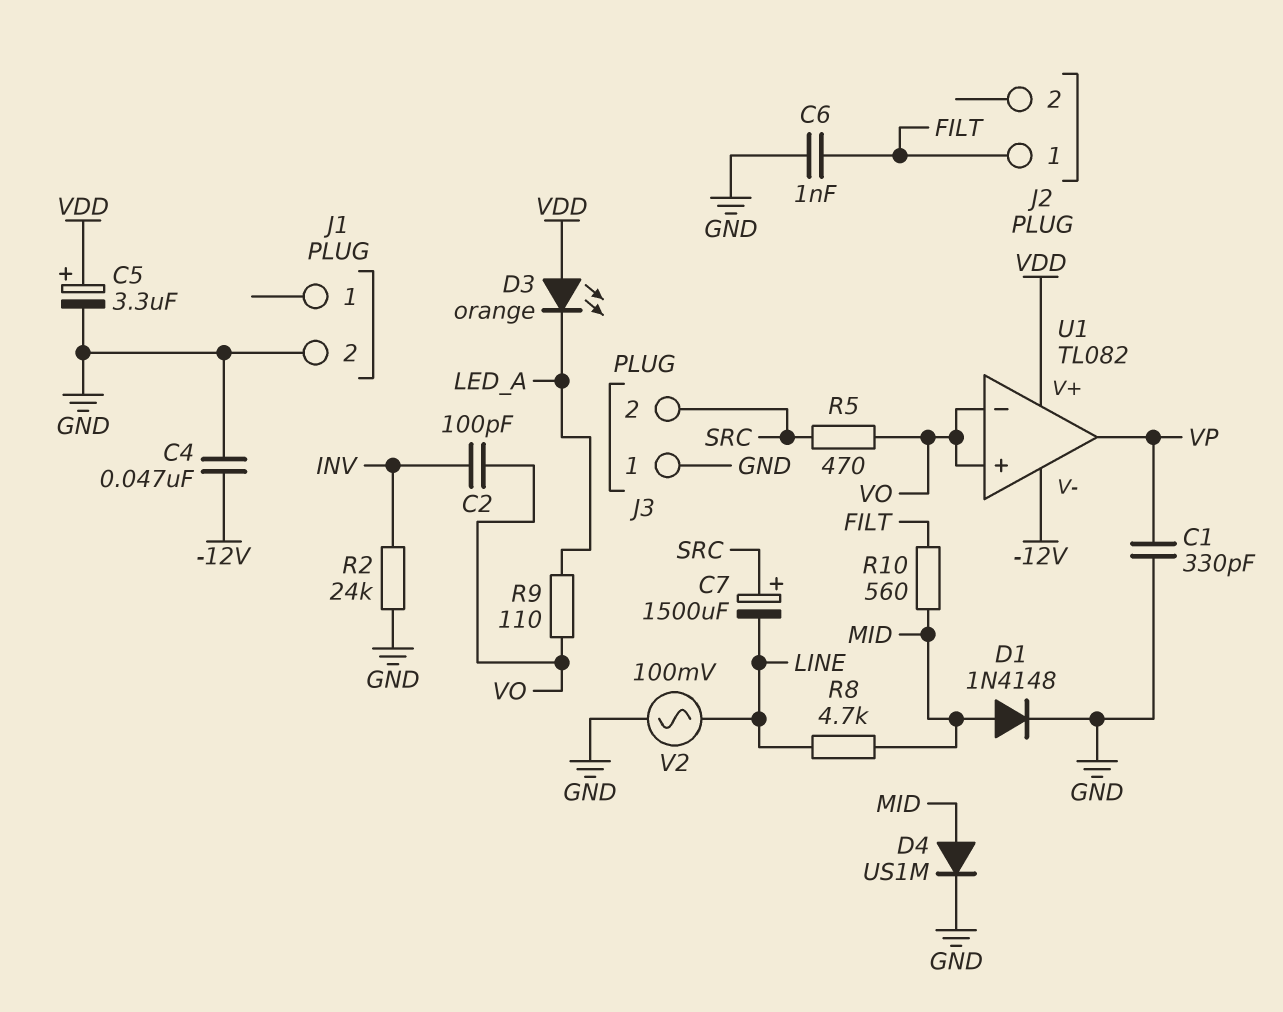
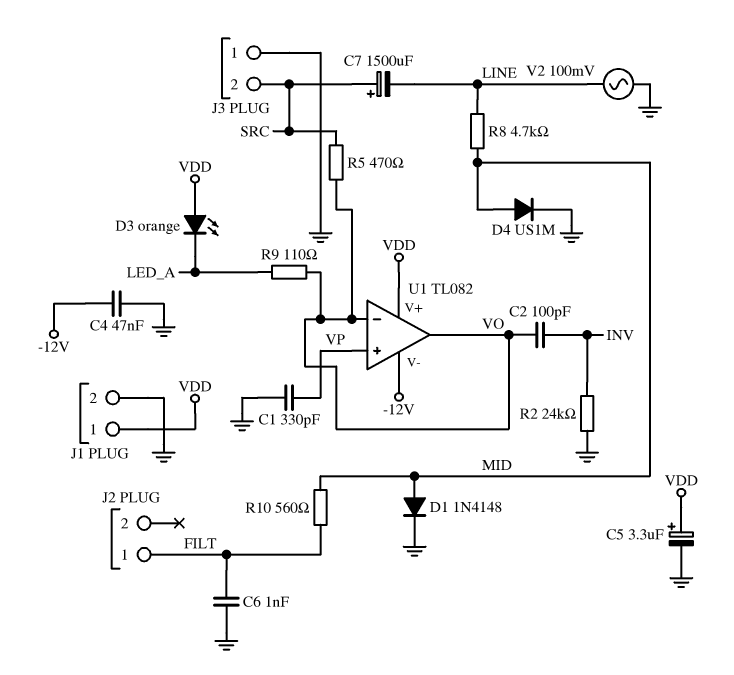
J1 pin 1: none -> VDD
U1 pin in+: VO -> VP
U1 pin out: VP -> VO

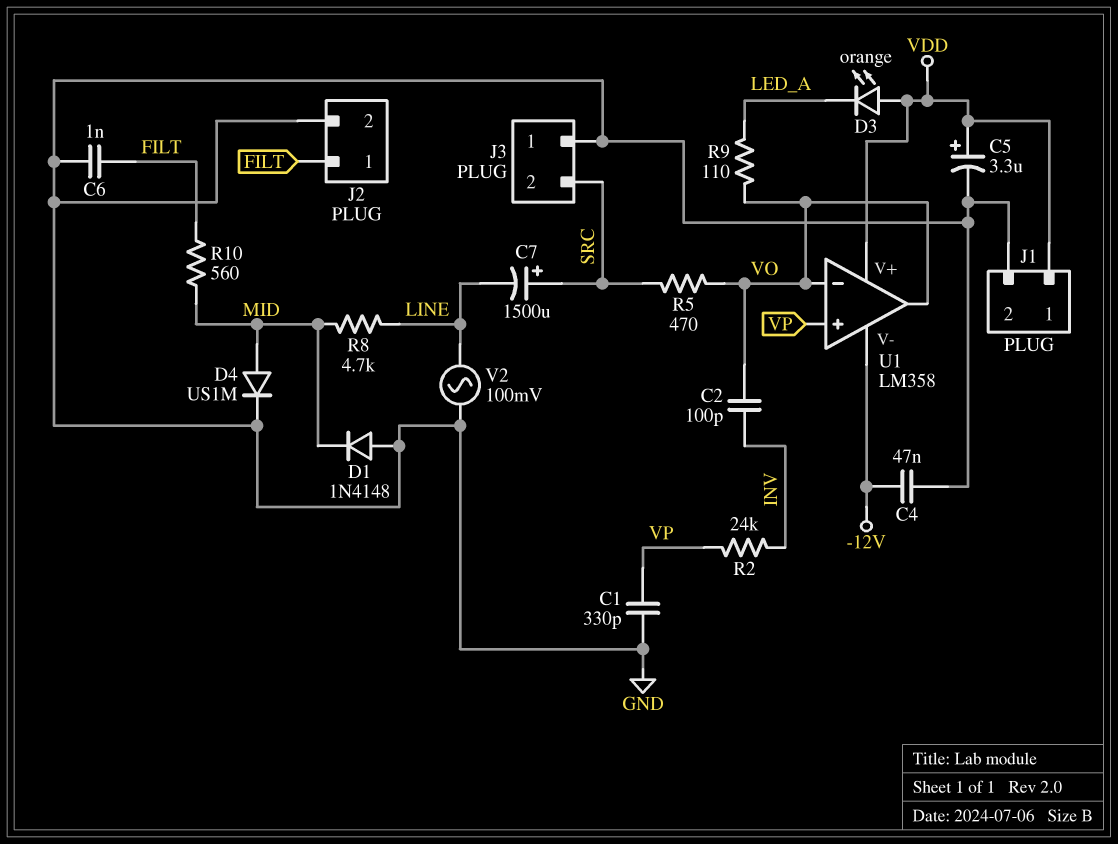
D1: diode 1N4148 (A MID, K GND) -> diode 1N4148 (A GND, K MID)
J2 pin 2: none -> GND
R2: 24k (GND, INV) -> 24k (INV, VP)
U1: TL082 -> LM358

